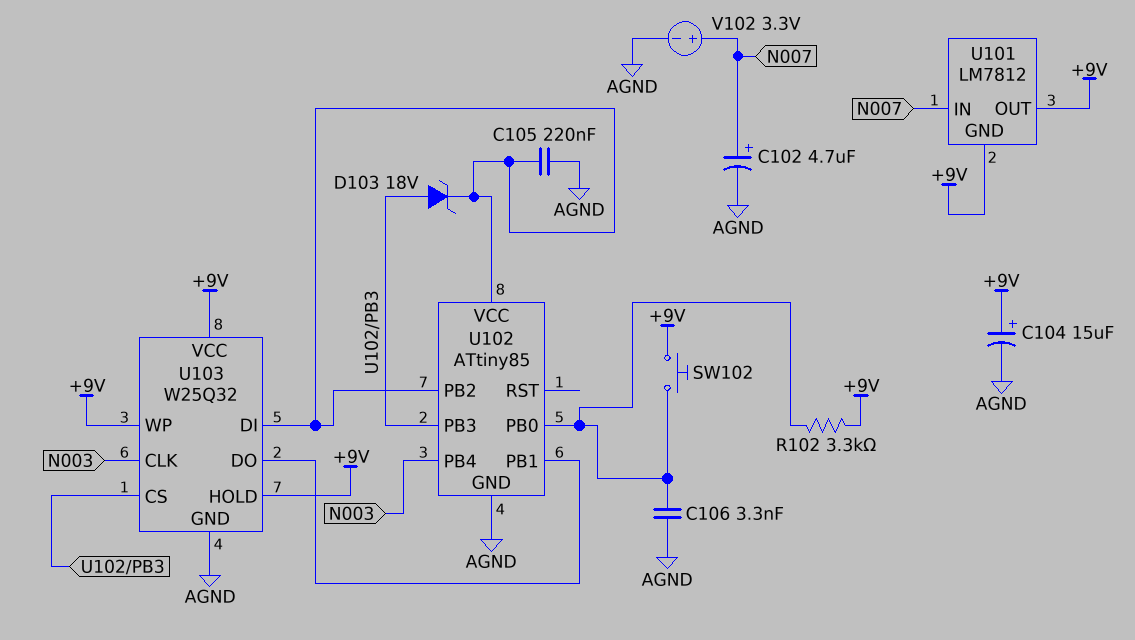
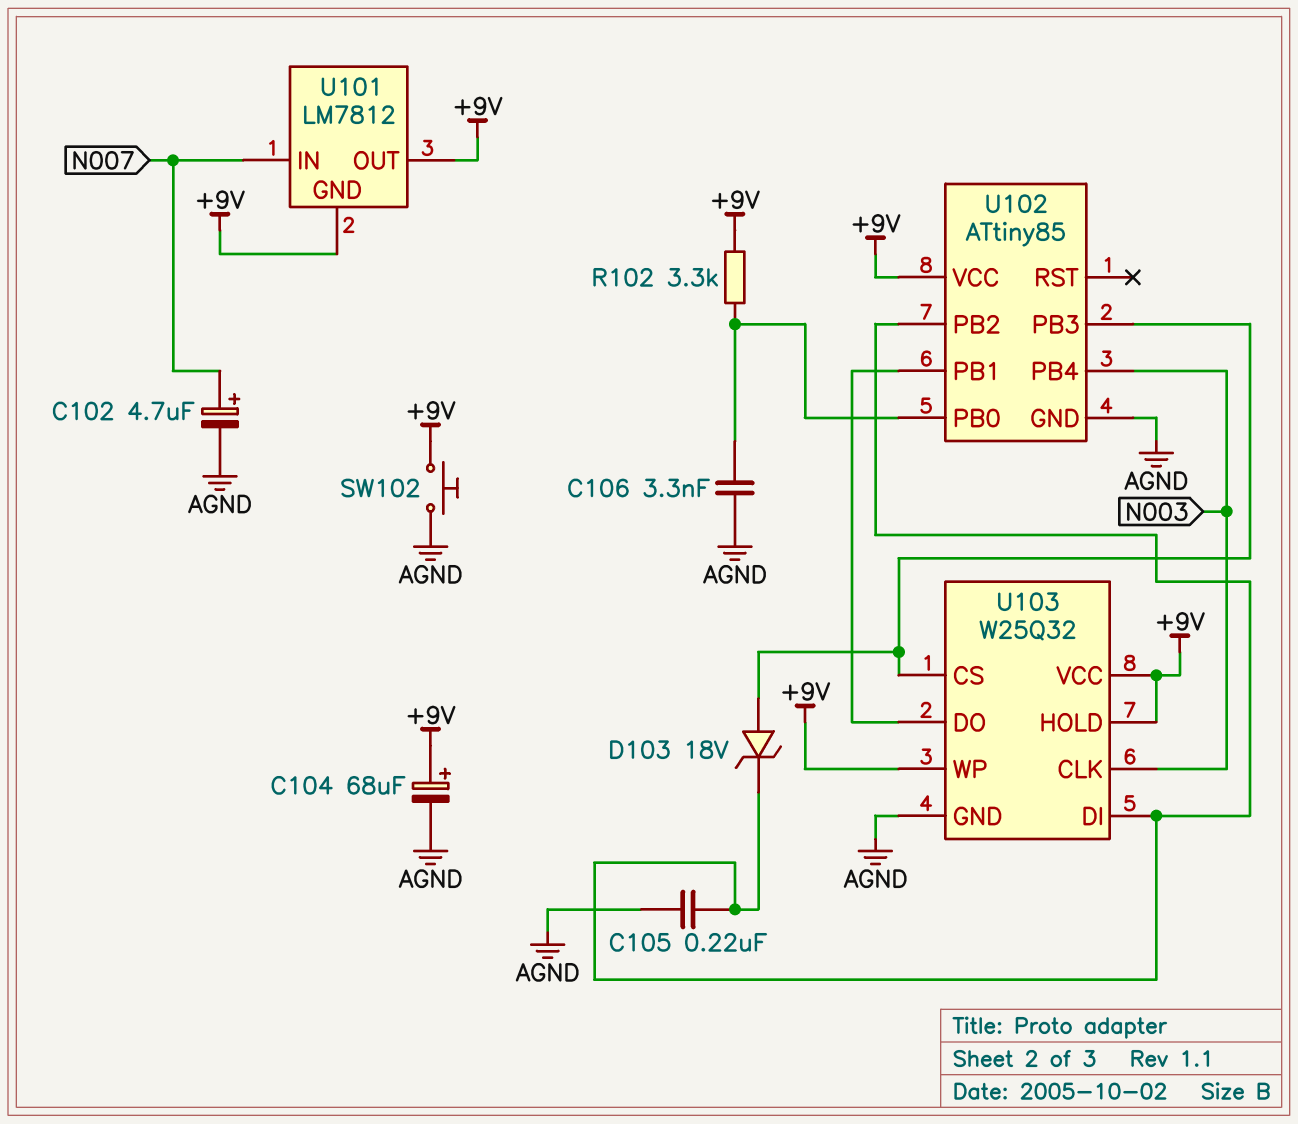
C104: 15uF (plus +9V, minus AGND) -> 68uF (plus +9V, minus AGND)
SW102: button (+9V, U102/PB0) -> button (+9V, AGND)
U102 pin VCC: U102/PB2 -> +9V
V102: 3.3V (plus N007, minus AGND) -> none

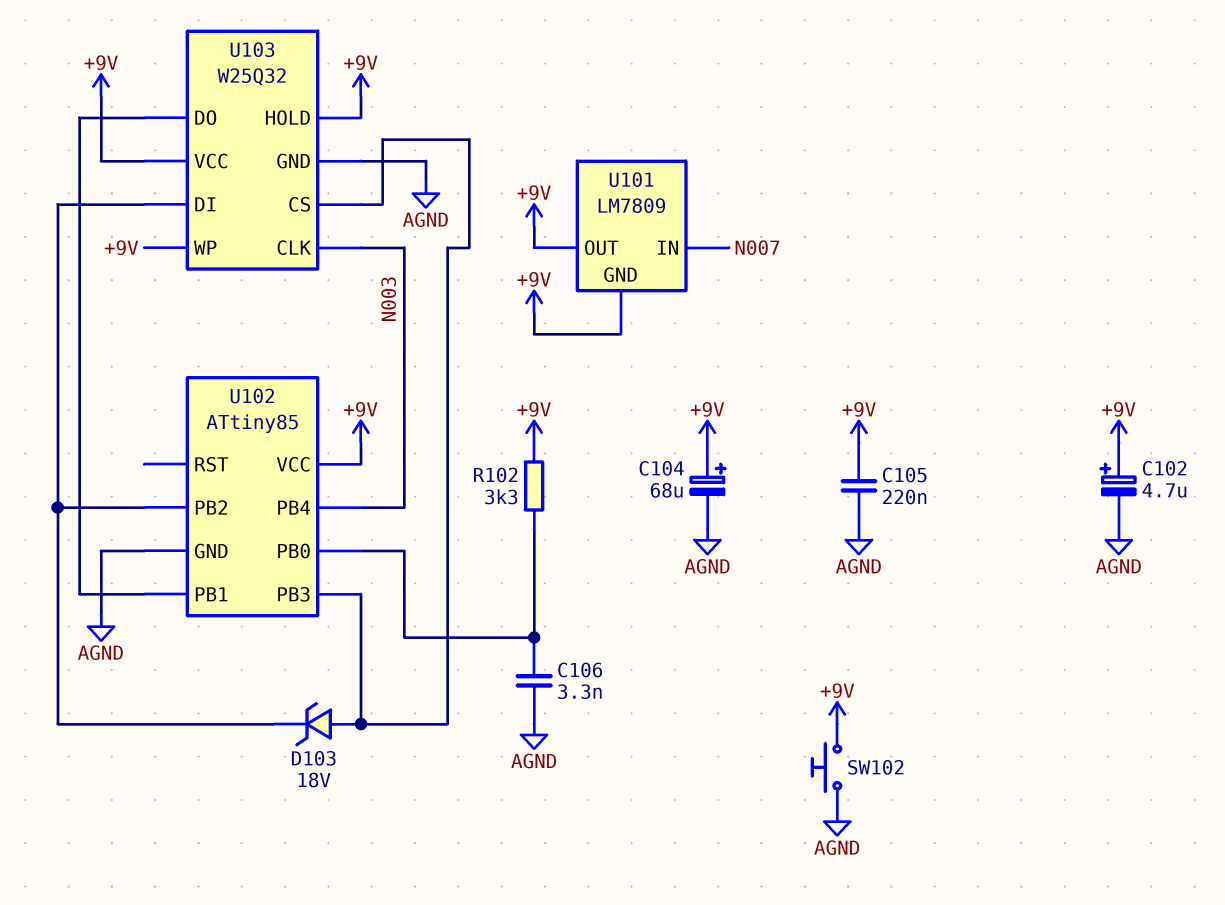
C102: 4.7uF (plus N007, minus AGND) -> 4.7uF (plus +9V, minus AGND)
C105: 220nF (AGND, U102/PB2) -> 220nF (+9V, AGND)
U101: LM7812 -> LM7809

